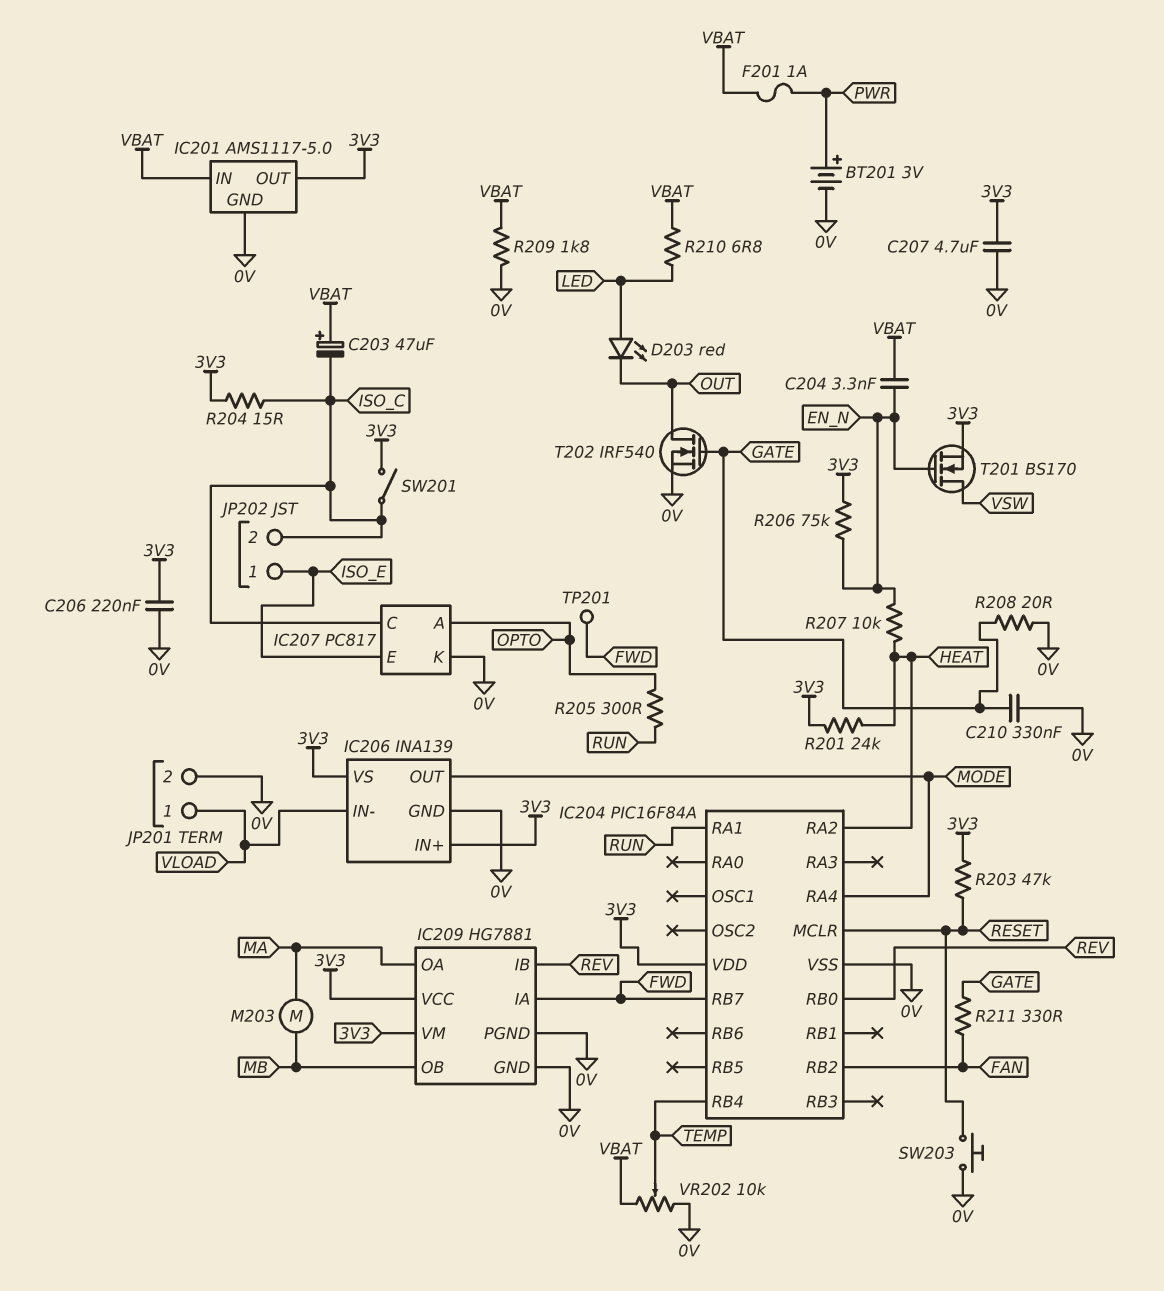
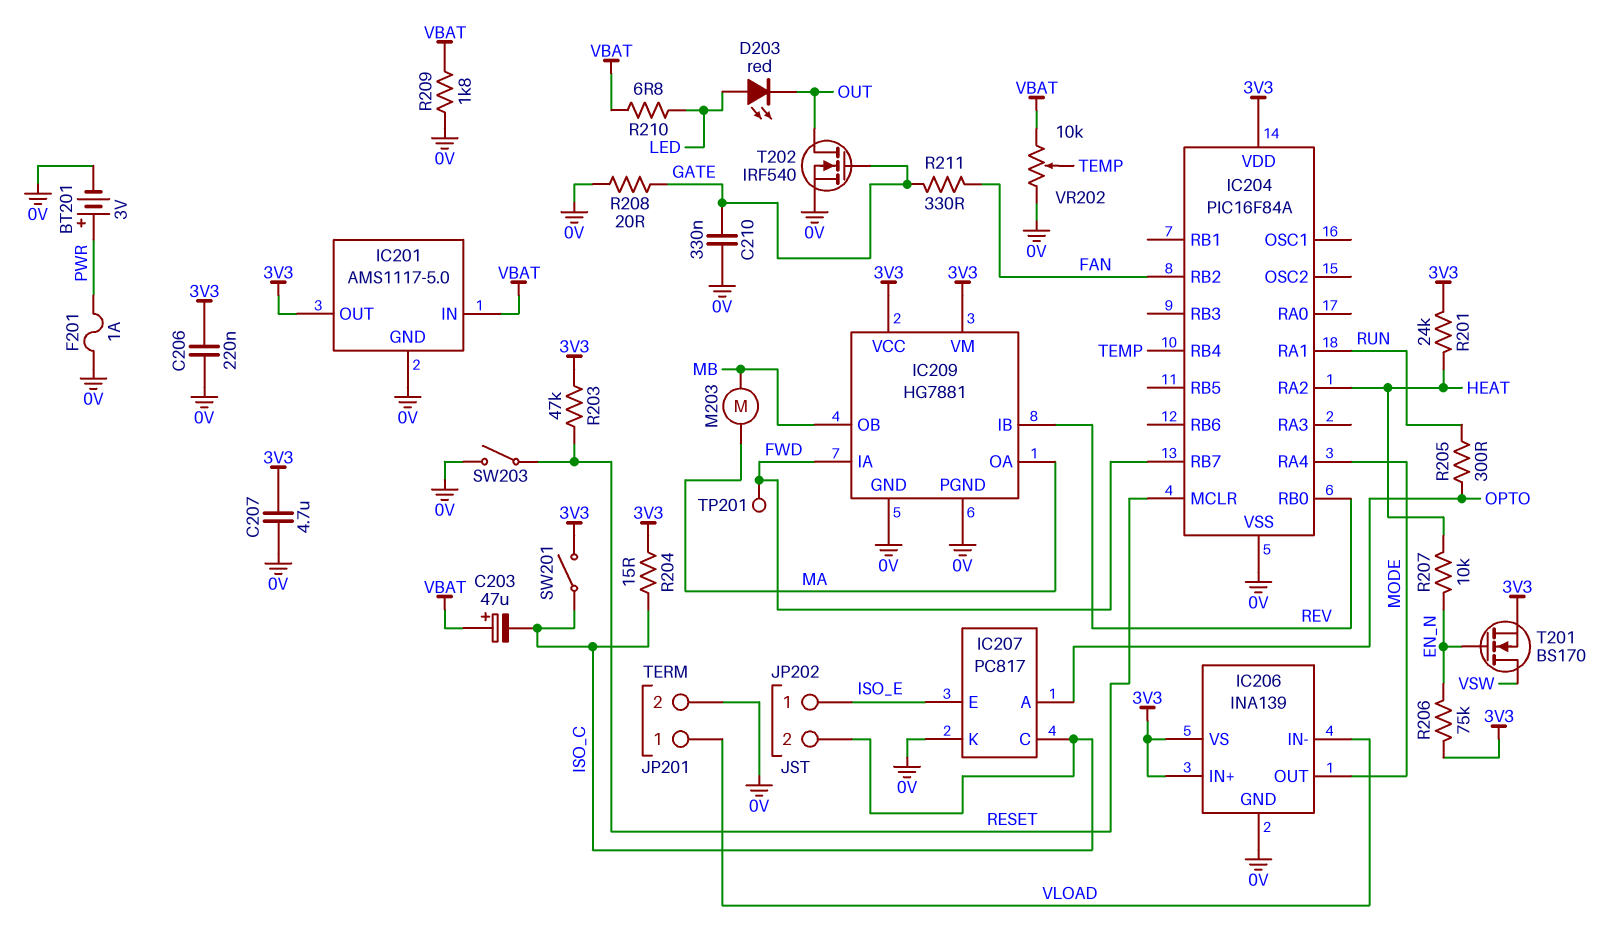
C204: 3.3nF (EN_N, VBAT) -> none
F201: 1A (PWR, VBAT) -> 1A (0V, PWR)
SW203: button (0V, RESET) -> switch (0V, RESET)

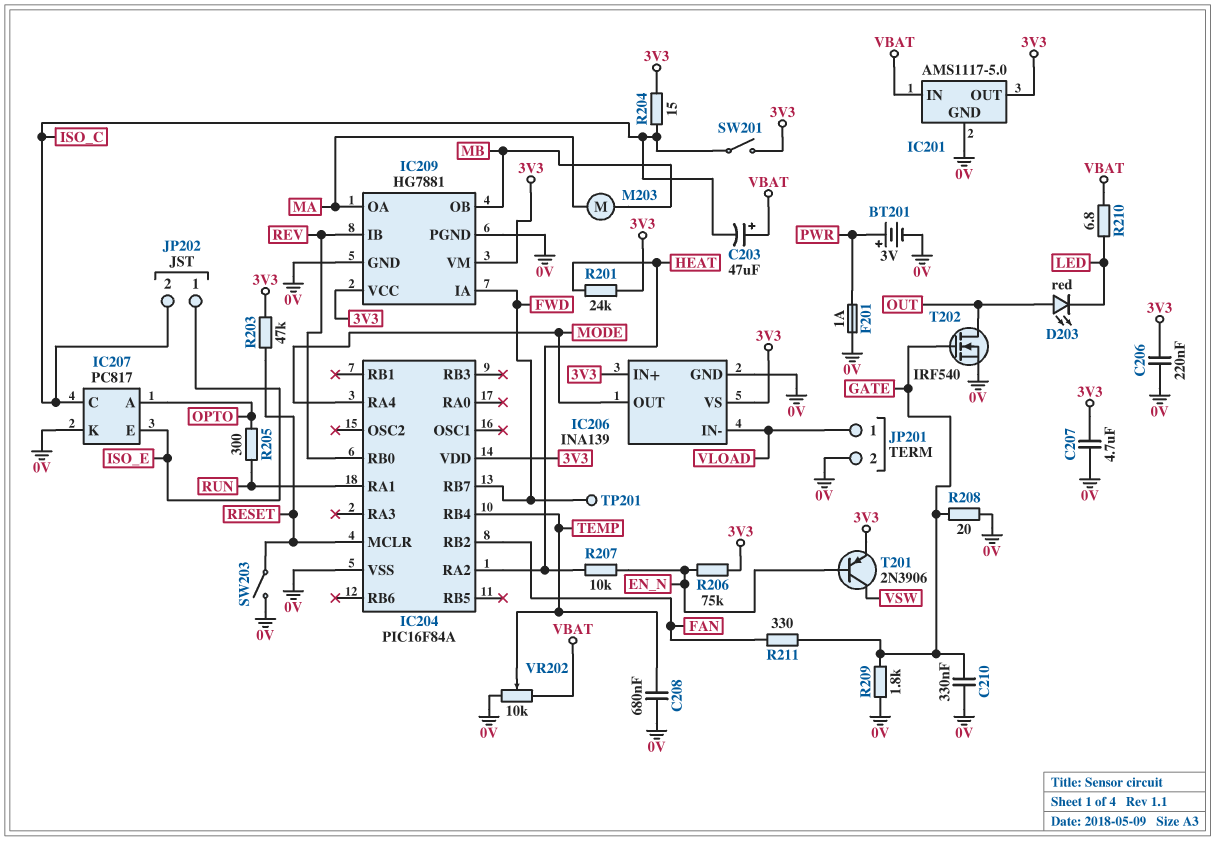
C208: none -> 680nF (0V, TEMP)
D203: LED red (A LED, K OUT) -> LED red (A OUT, K LED)
R209: 1.8k (0V, VBAT) -> 1.8k (0V, GATE)
T201: NMOS BS170 (G EN_N, D VSW, S 3V3) -> PNP 2N3906 (B EN_N, C VSW, E 3V3)

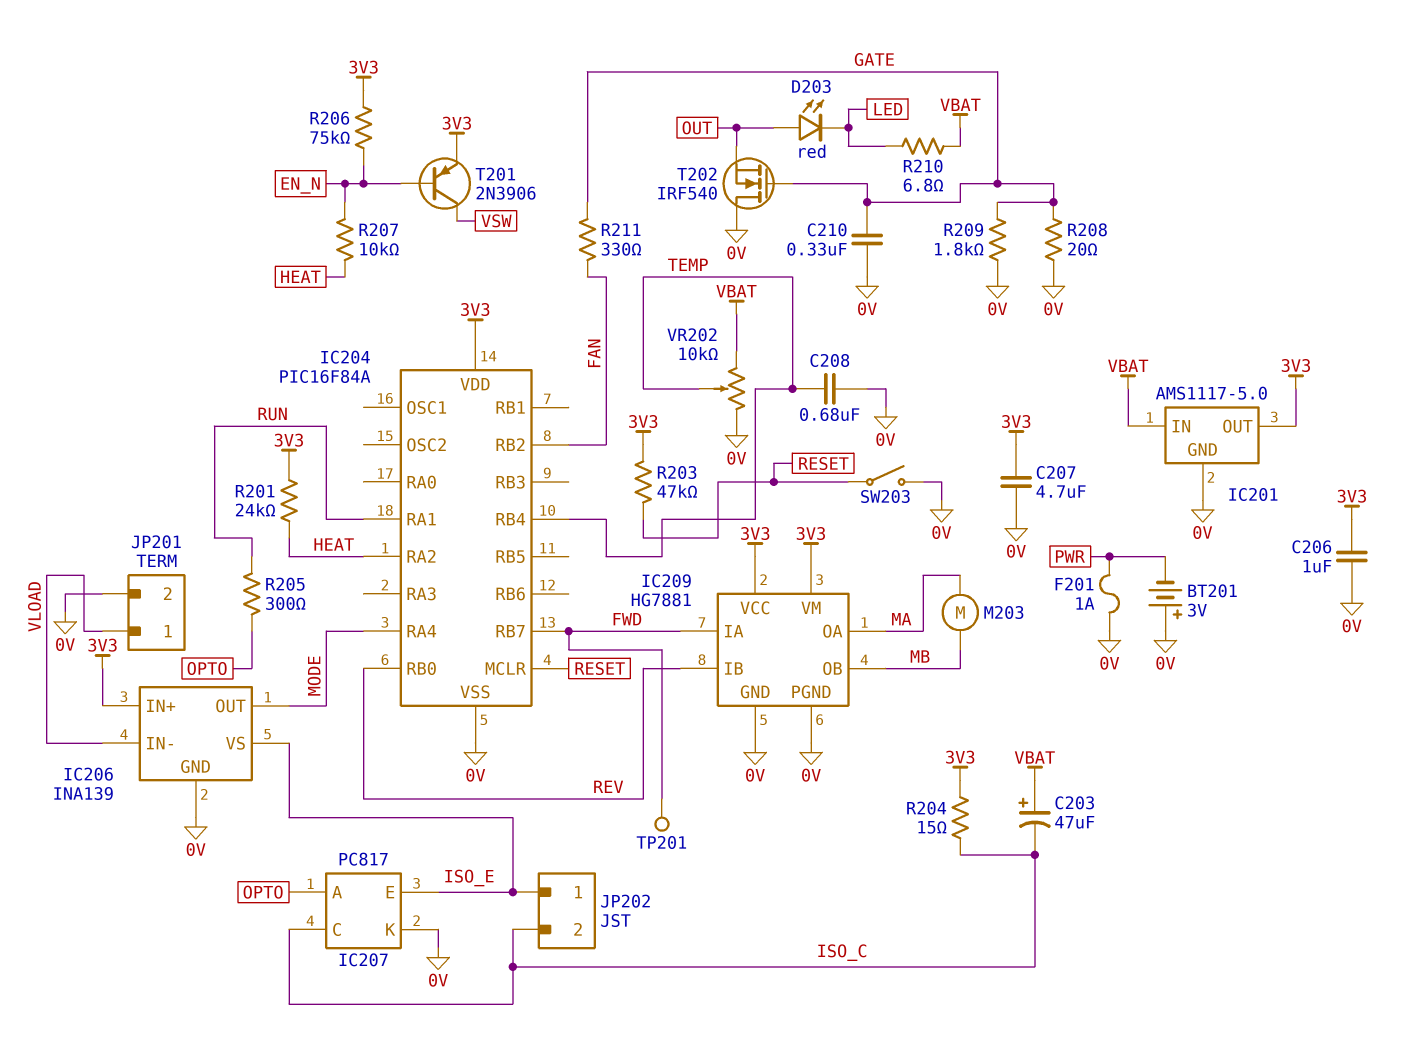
BT201: 3V (plus PWR, minus 0V) -> 3V (plus 0V, minus PWR)
C206: 220nF (0V, 3V3) -> 1uF (0V, 3V3)
IC206 pin VS: 3V3 -> ISO_E
SW201: switch (3V3, ISO_C) -> none
T202: NMOS IRF540 (G GATE, D OUT, S 0V) -> NMOS IRF540 (G GATE, D 0V, S OUT)

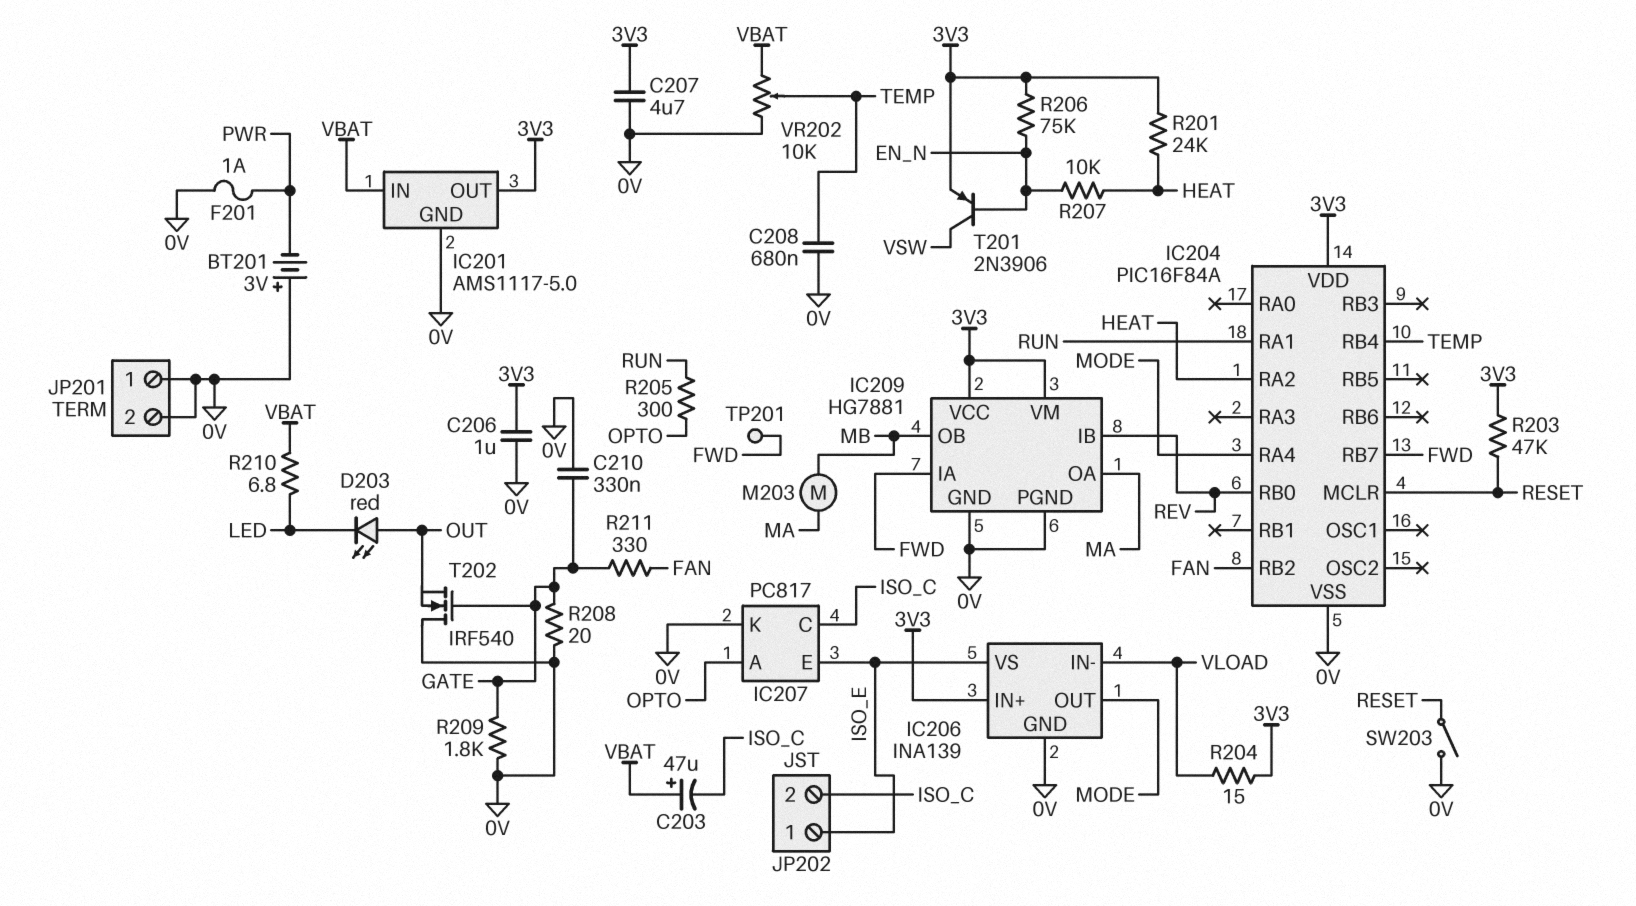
JP201 pin 1: VLOAD -> 0V
R204: 15 (3V3, ISO_C) -> 15 (3V3, VLOAD)

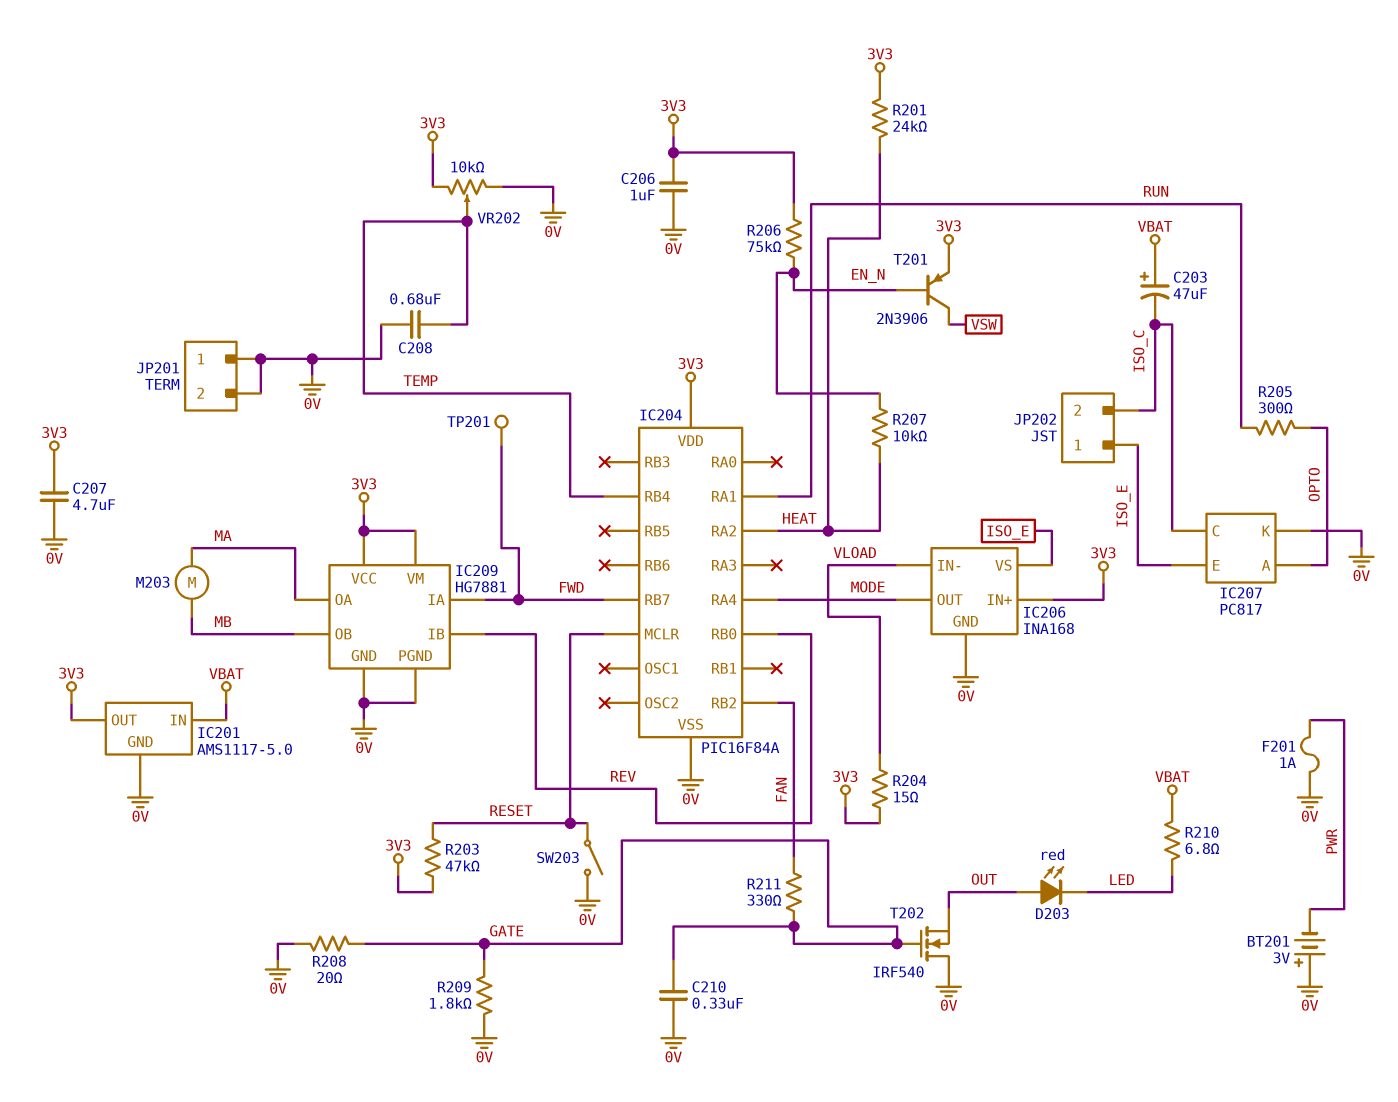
IC206: INA139 -> INA168
VR202: 10k (0V, VBAT, wiper TEMP) -> 10k (0V, 3V3, wiper TEMP)

